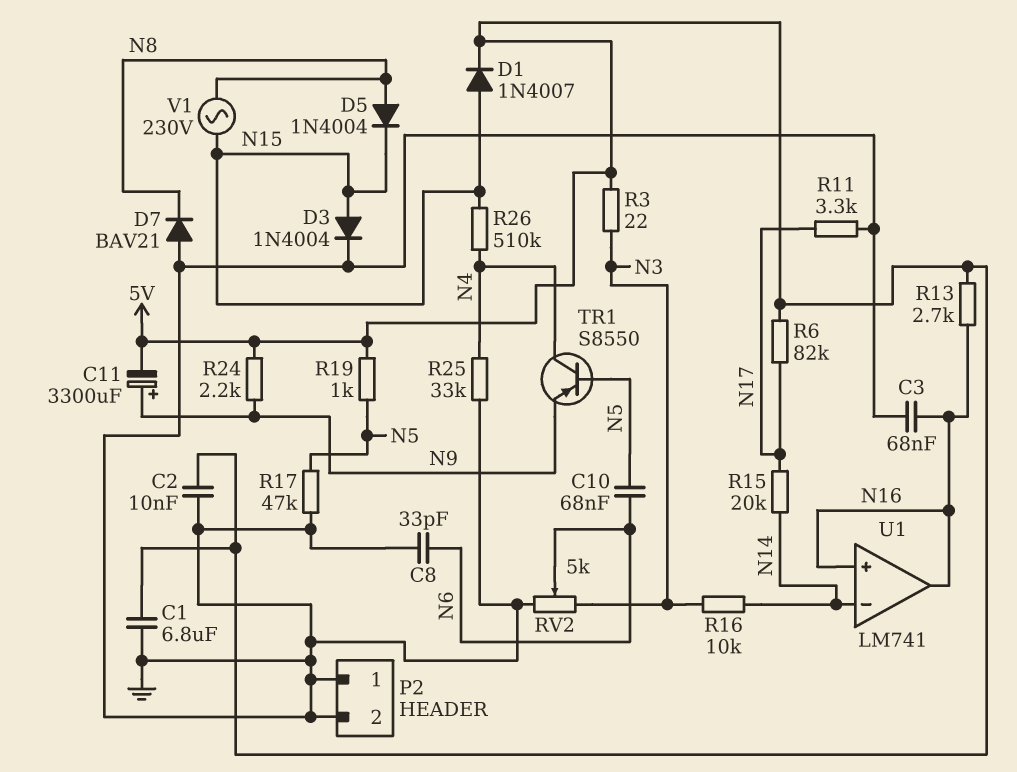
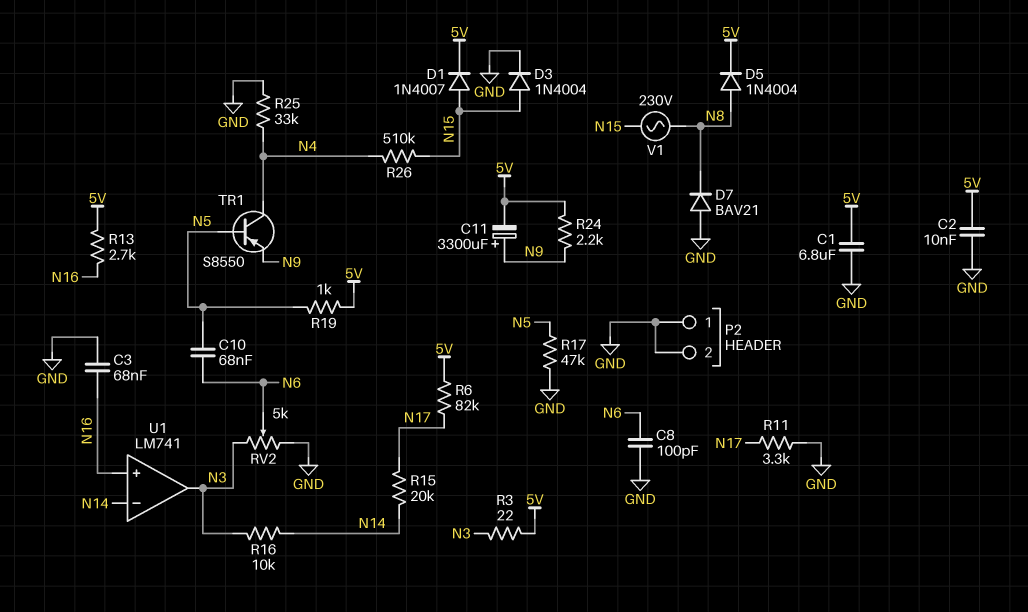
C8: 33pF (GND, N6) -> 100pF (GND, N6)
D5: diode 1N4004 (A N8, K N15) -> diode 1N4004 (A N8, K 5V)
U1 pin out: N16 -> N3

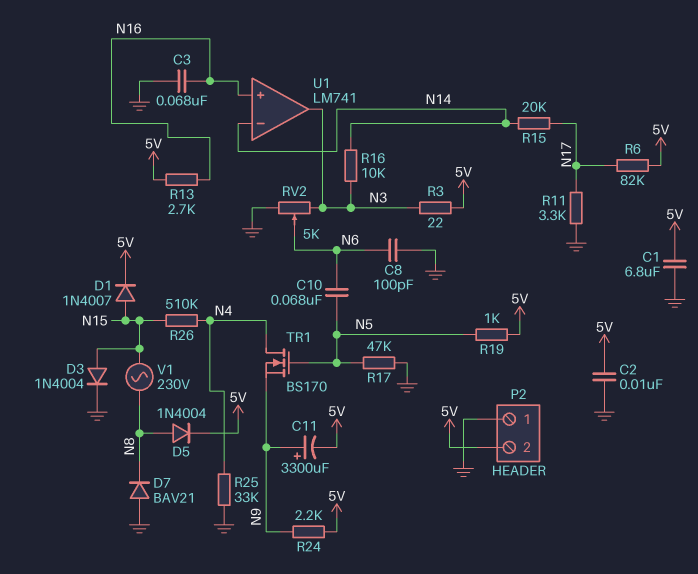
P2 pin 2: GND -> 5V
TR1: PNP S8550 (B N5, C N4, E N9) -> NMOS BS170 (G N5, D N4, S N9)

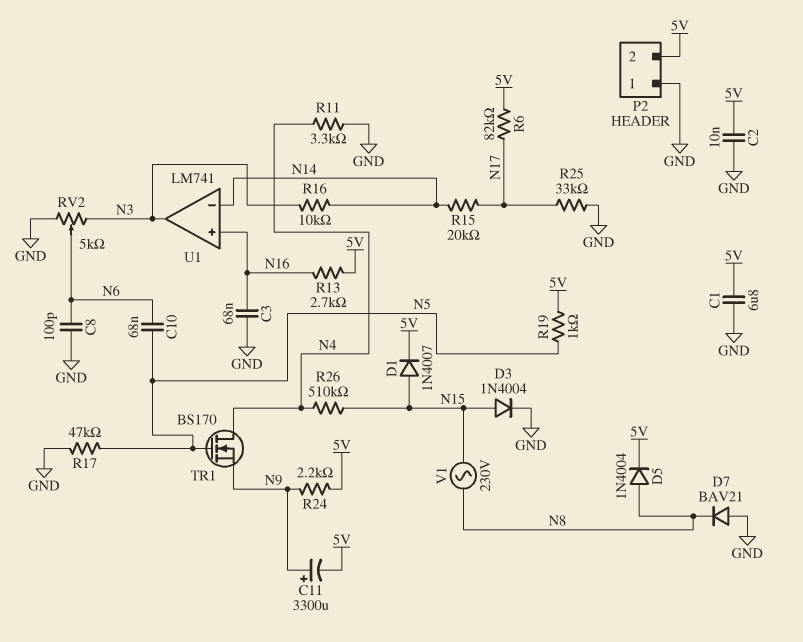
R3: 22 (5V, N3) -> none
R11: 3.3k (GND, N17) -> 3.3k (GND, N4)
R25: 33k (GND, N4) -> 33k (GND, N17)

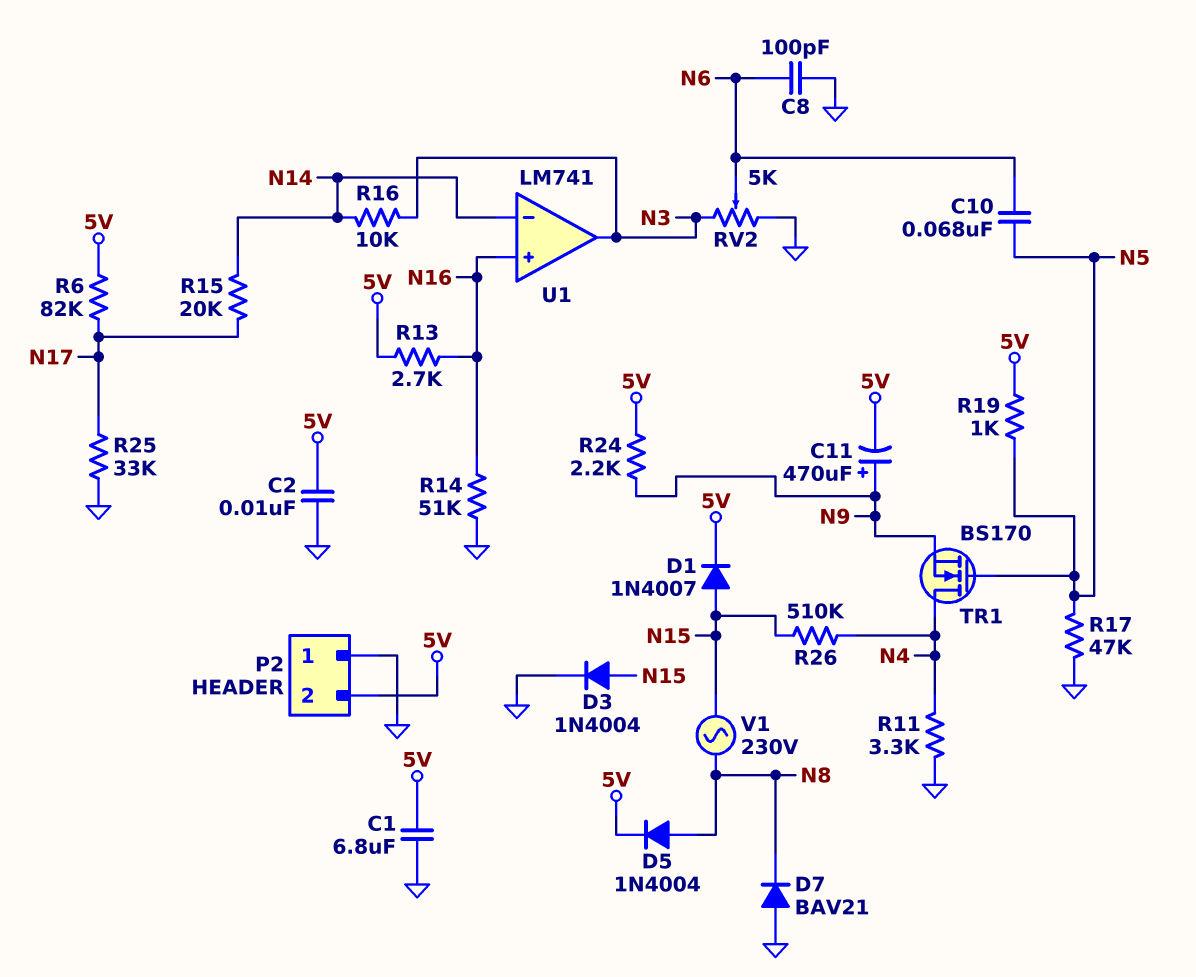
C3: 68nF (GND, N16) -> none
C11: 3300uF (plus N9, minus 5V) -> 470uF (plus N9, minus 5V)
R14: none -> 51k (GND, N16)

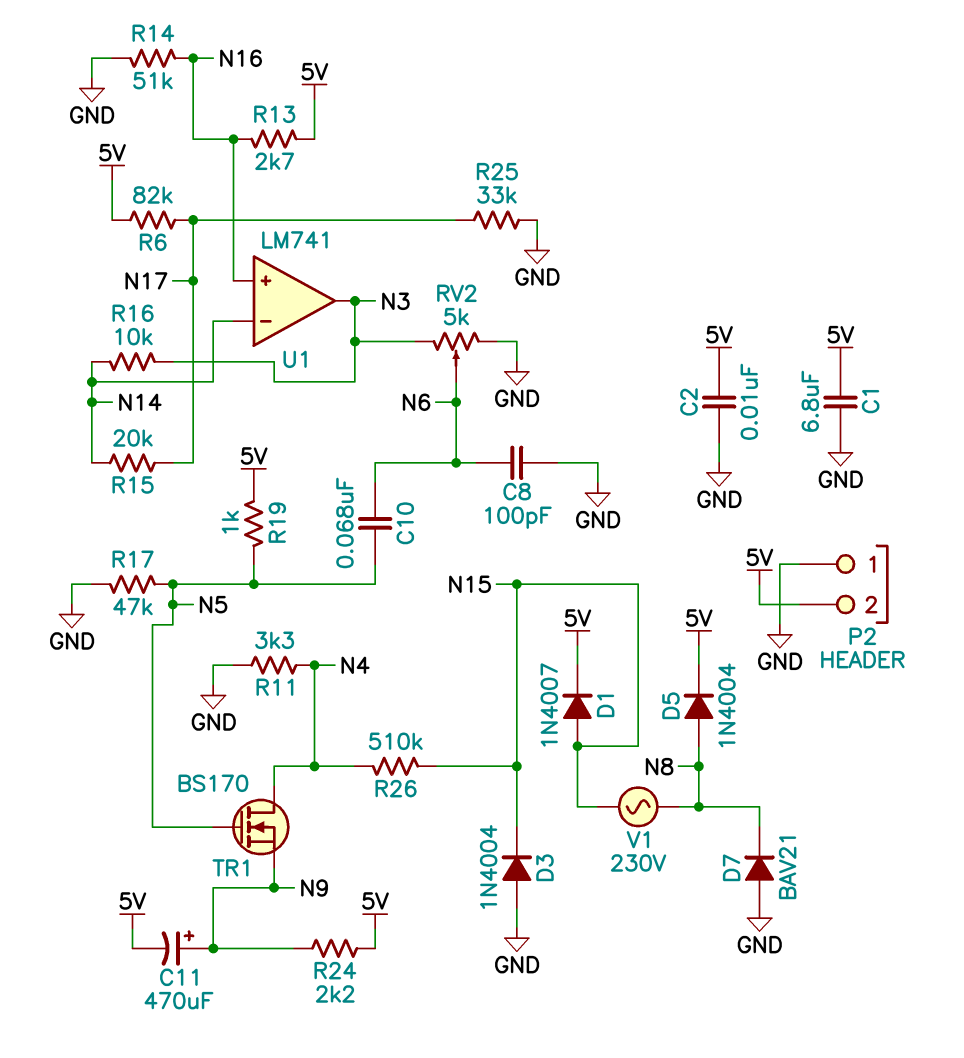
D3: diode 1N4004 (A N15, K GND) -> diode 1N4004 (A GND, K N15)

